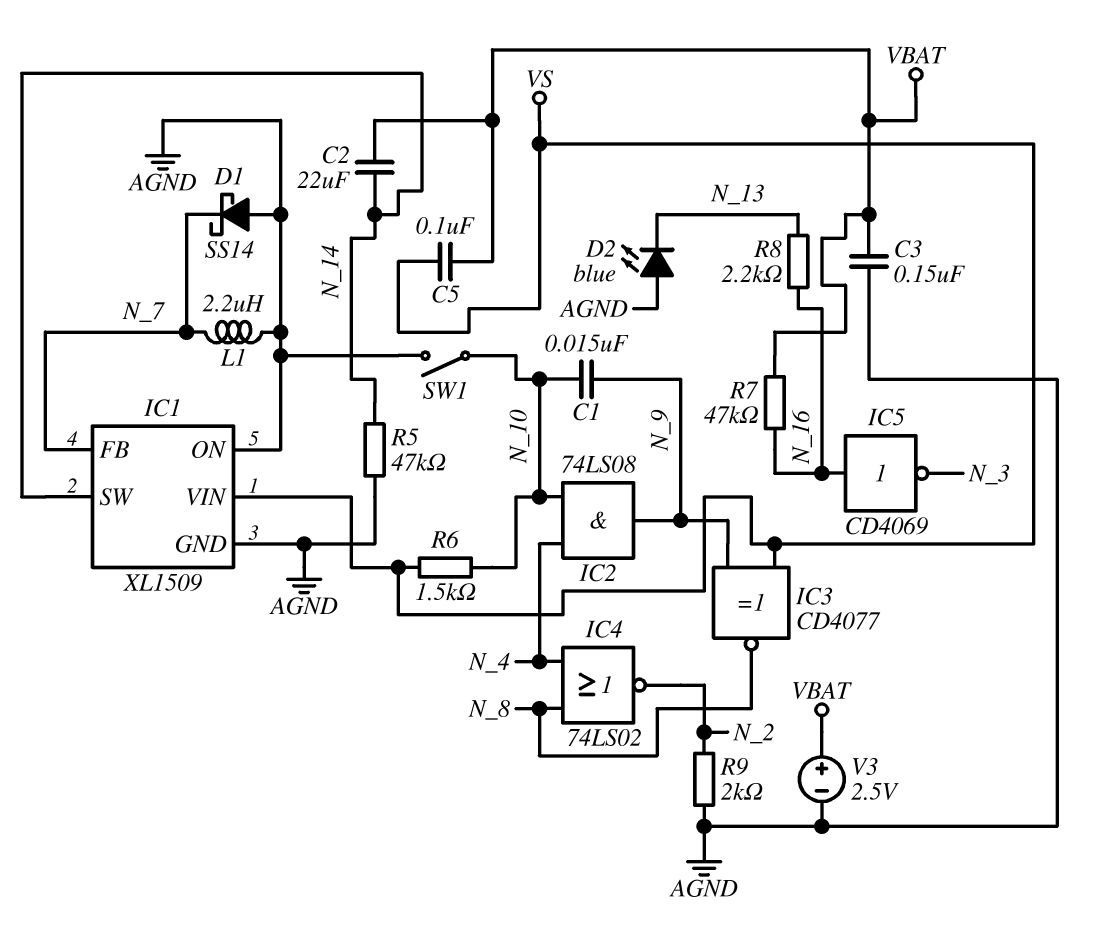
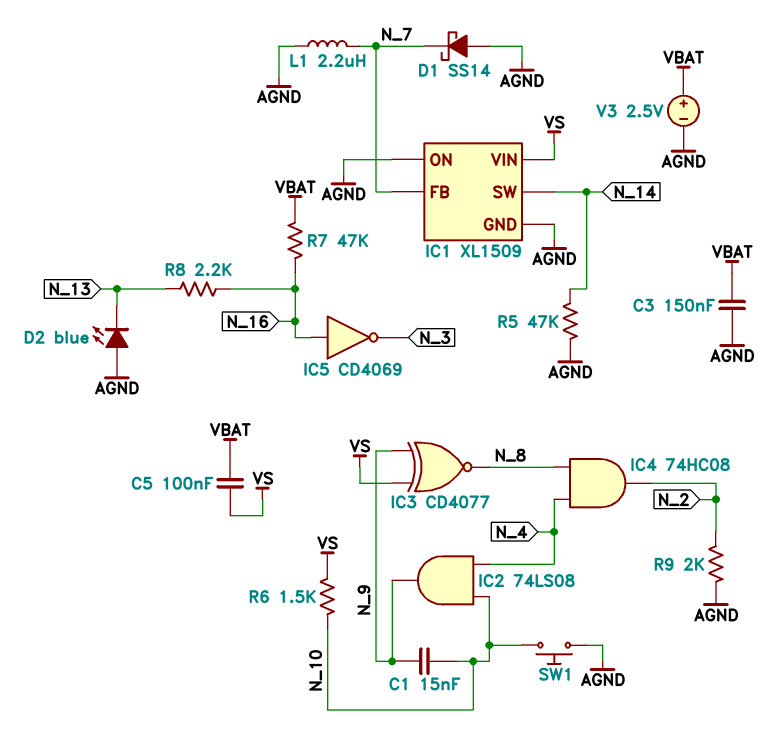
C2: 22uF (N_14, VBAT) -> none
IC4: NOR 74LS02 (in N_4, in N_8, out N_2) -> AND 74HC08 (in N_4, in N_8, out N_2)
SW1: switch (AGND, N_10) -> button (AGND, N_10)

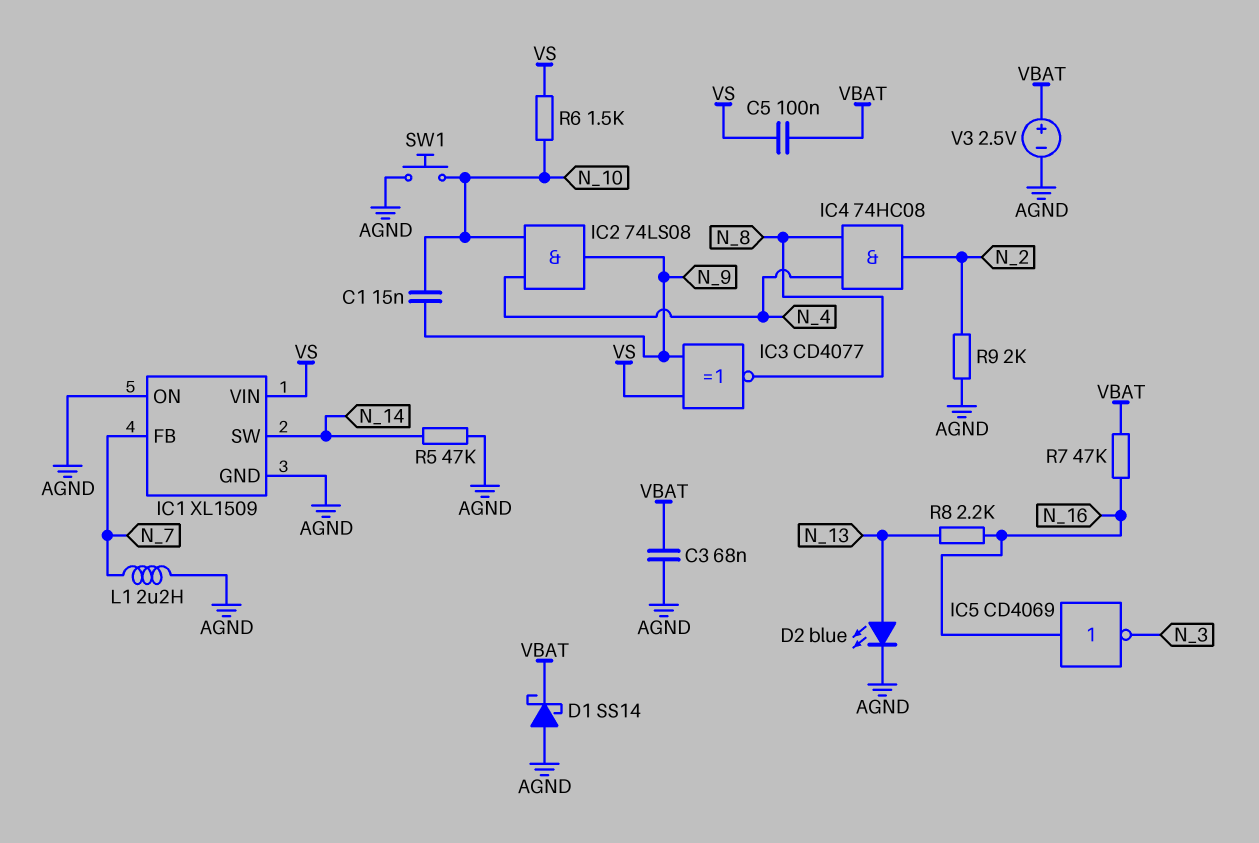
C3: 150nF (AGND, VBAT) -> 68nF (AGND, VBAT)
D1: schottky SS14 (A AGND, K N_7) -> schottky SS14 (A AGND, K VBAT)
D2: LED blue (A AGND, K N_13) -> LED blue (A N_13, K AGND)

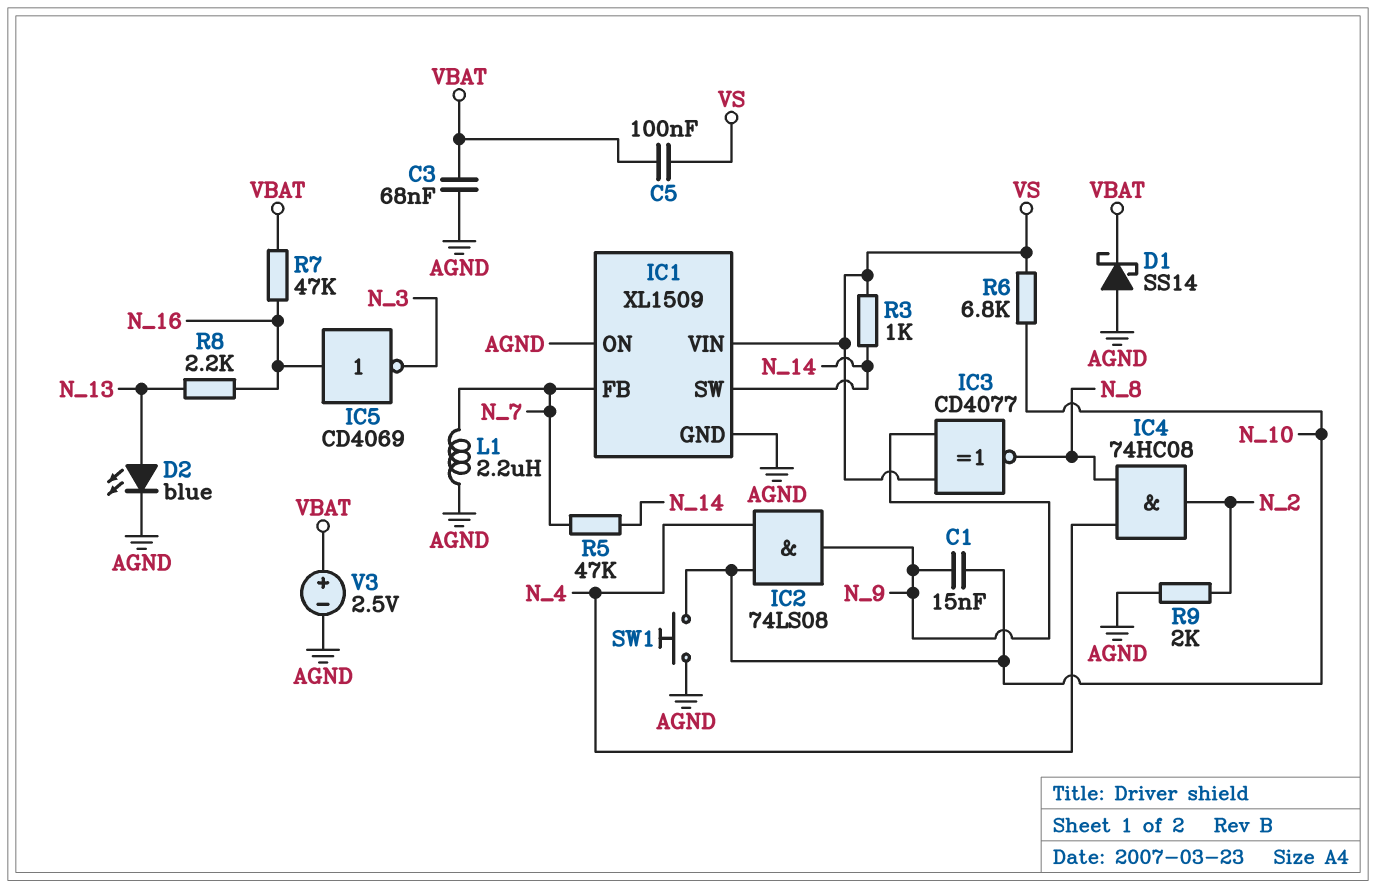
R3: none -> 1k (N_14, VS)
R5: 47k (AGND, N_14) -> 47k (N_7, N_14)
R6: 1.5k (N_10, VS) -> 6.8k (N_10, VS)

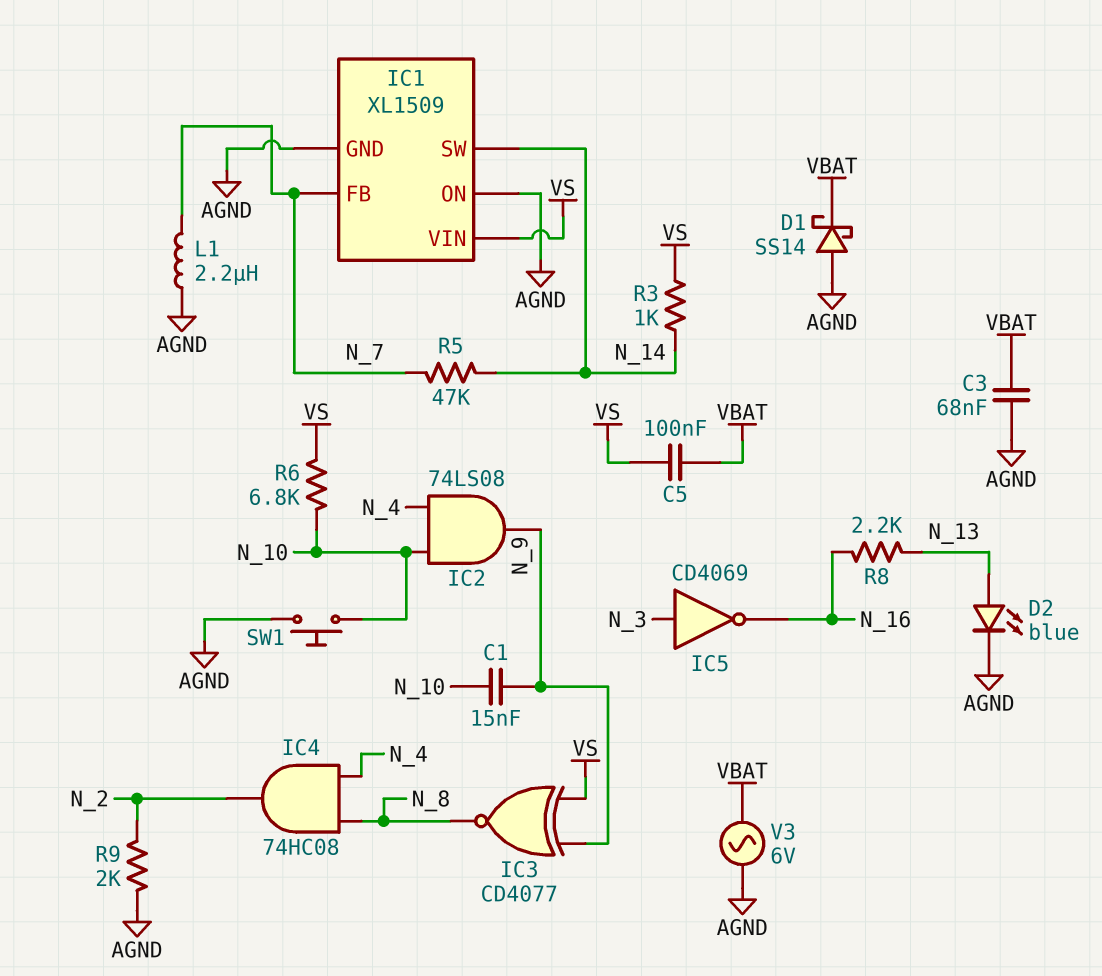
IC5: NOT CD4069 (in N_16, out N_3) -> NOT CD4069 (in N_3, out N_16)
R7: 47k (N_16, VBAT) -> none
V3: 2.5V (plus VBAT, minus AGND) -> AC 6V (AGND, VBAT)

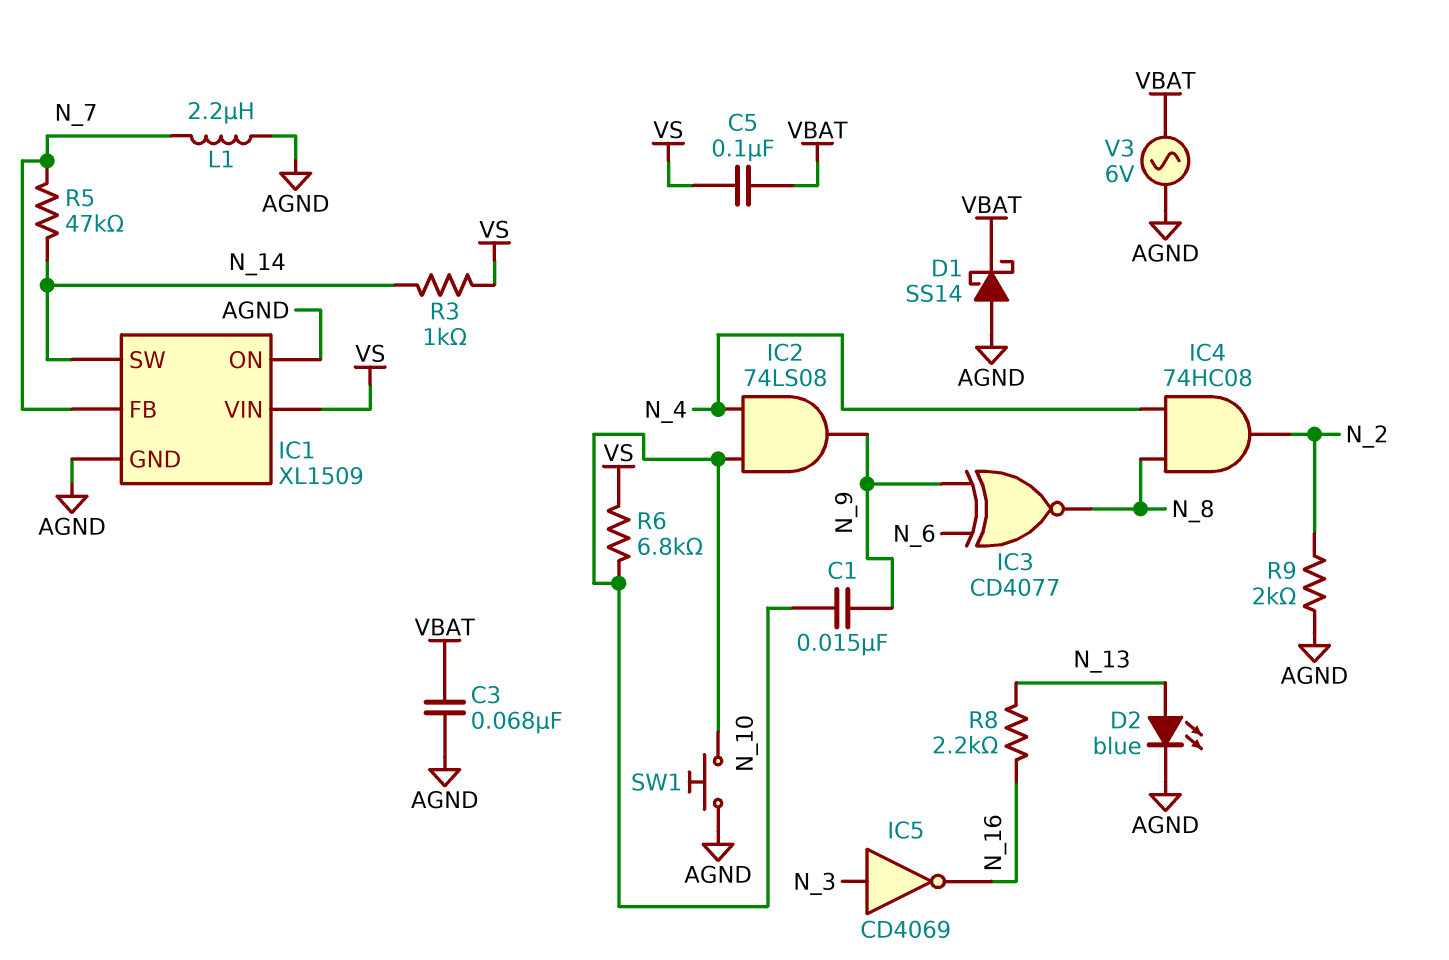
IC3: XNOR CD4077 (in N_9, in VS, out N_8) -> XNOR CD4077 (in N_6, in N_9, out N_8)

